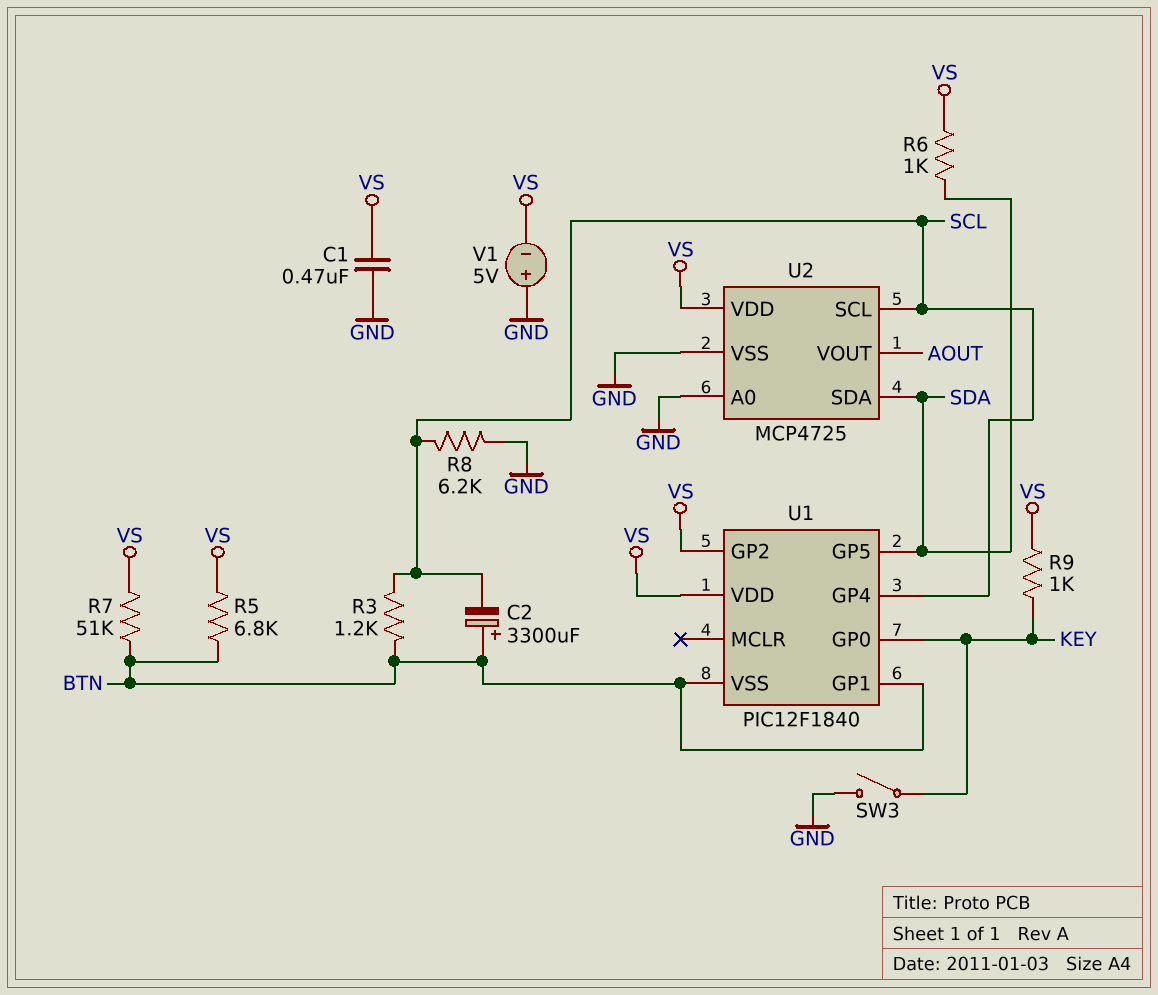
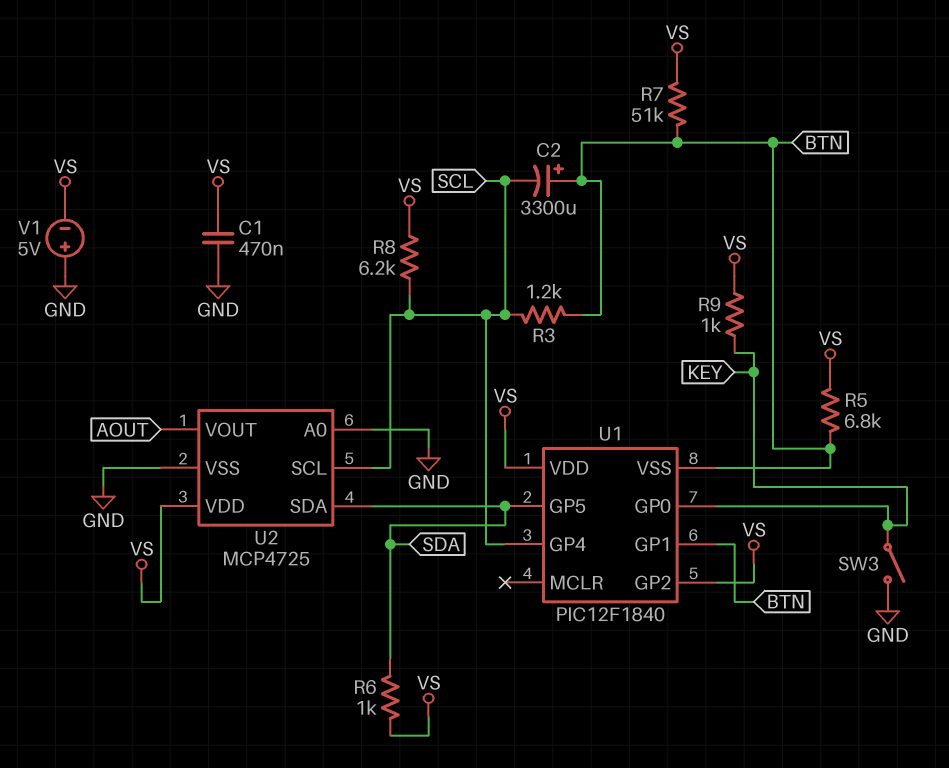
R8: 6.2k (GND, SCL) -> 6.2k (SCL, VS)

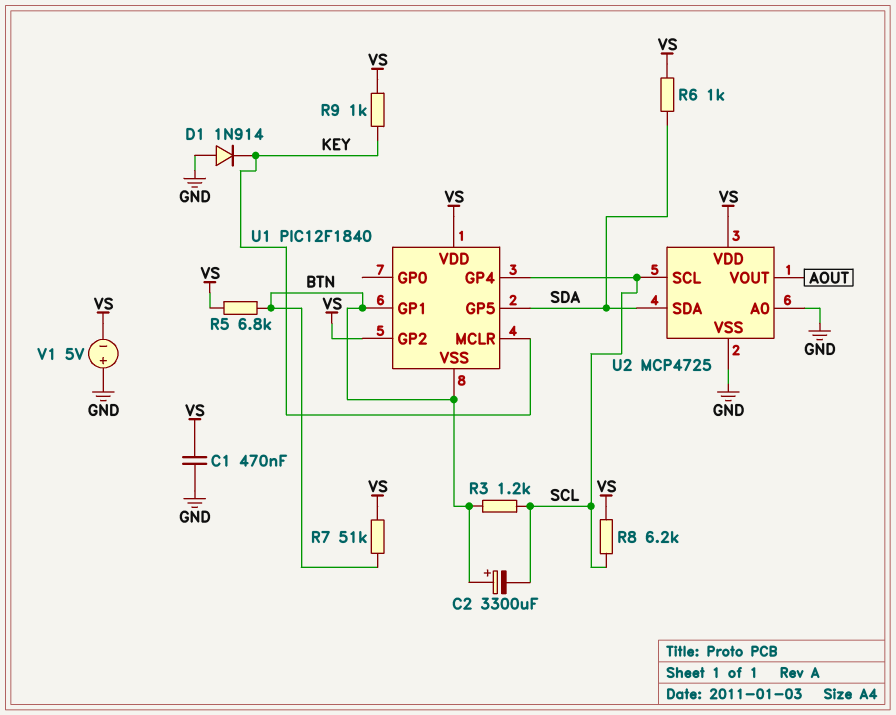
D1: none -> diode 1N914 (A GND, K KEY)
SW3: switch (GND, KEY) -> none
U1 pin GP0: KEY -> none
U1 pin MCLR: none -> KEY

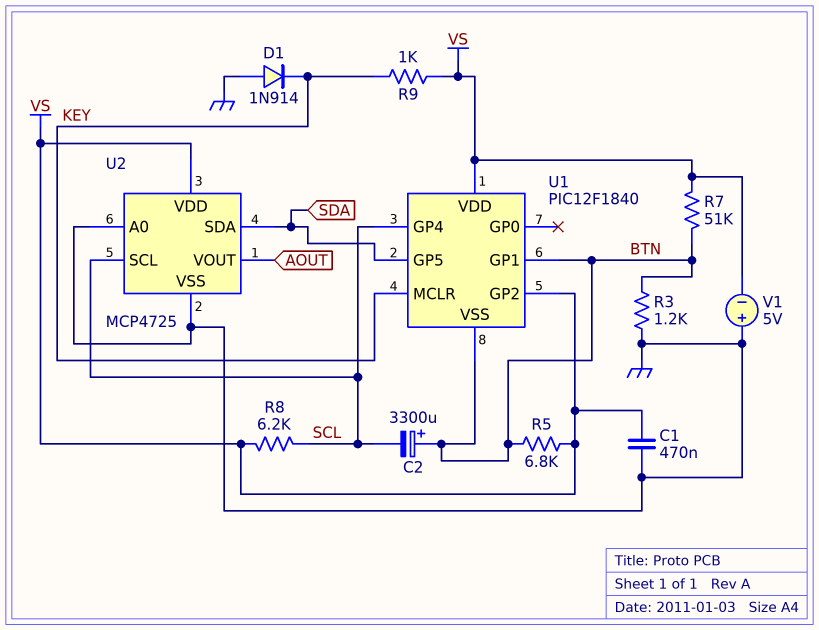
R3: 1.2k (BTN, SCL) -> 1.2k (BTN, GND)
R6: 1k (SDA, VS) -> none

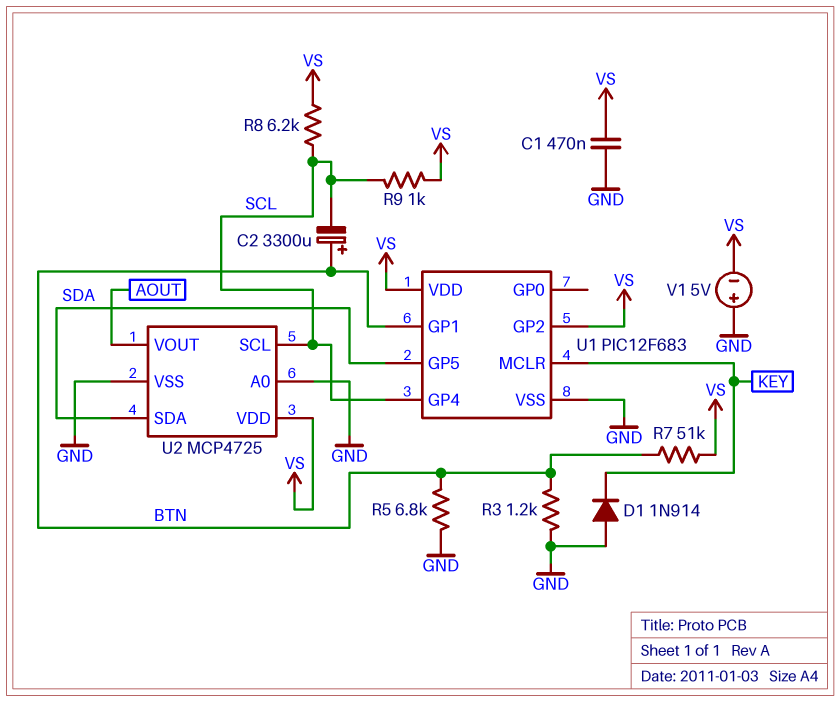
R5: 6.8k (BTN, VS) -> 6.8k (BTN, GND)
R9: 1k (KEY, VS) -> 1k (SCL, VS)
U1: PIC12F1840 -> PIC12F683
U1 pin VSS: BTN -> GND

